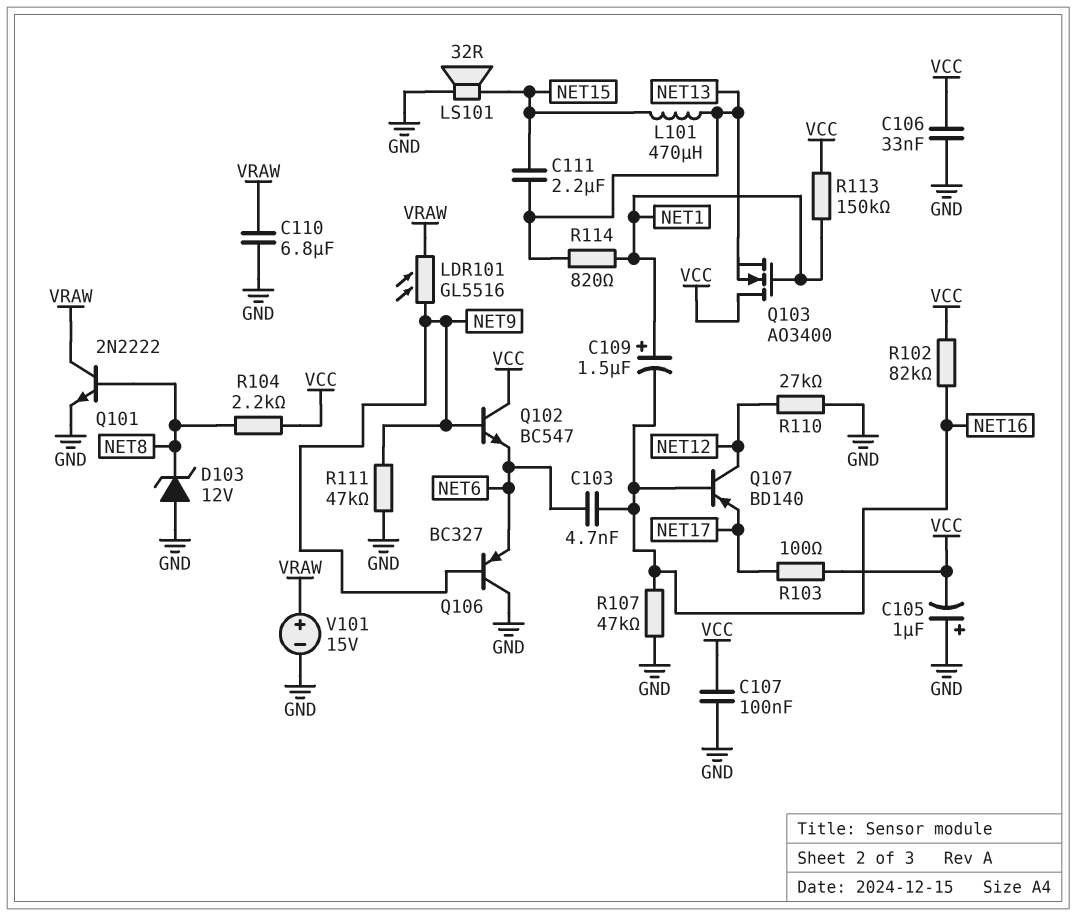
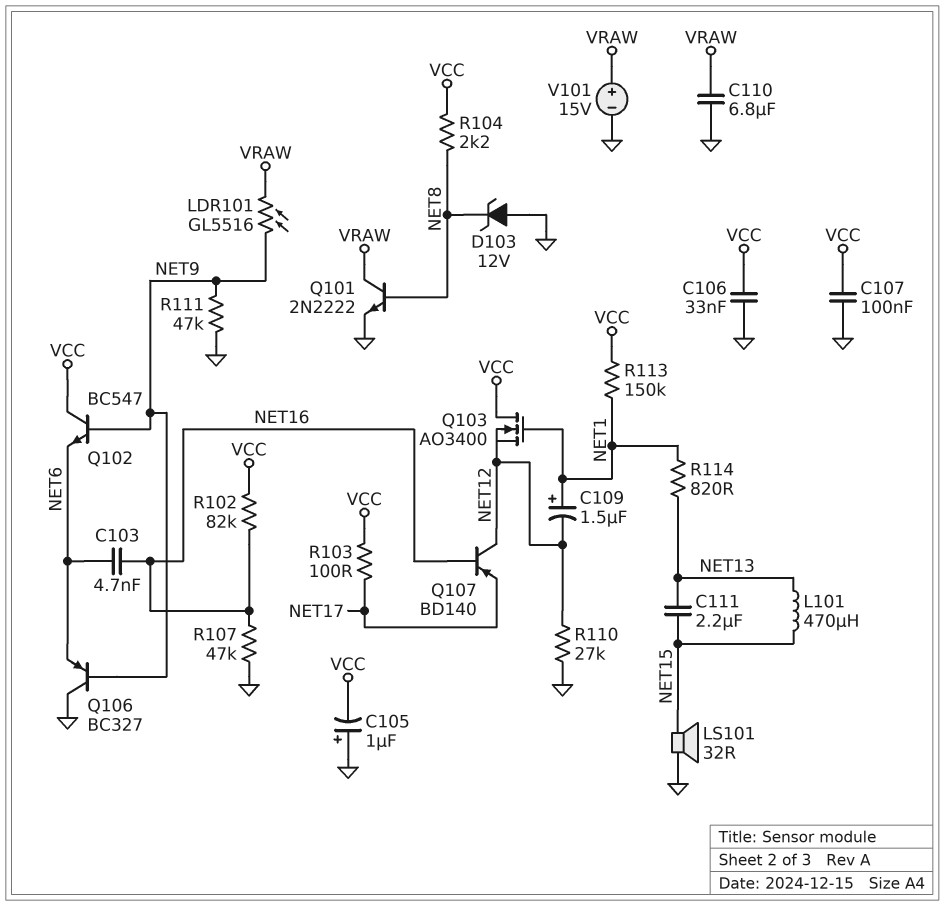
C109: 1.5uF (plus NET1, minus NET16) -> 1.5uF (plus NET1, minus NET12)
Q103: NMOS AO3400 (G NET1, D VCC, S NET13) -> NMOS AO3400 (G NET1, D VCC, S NET12)

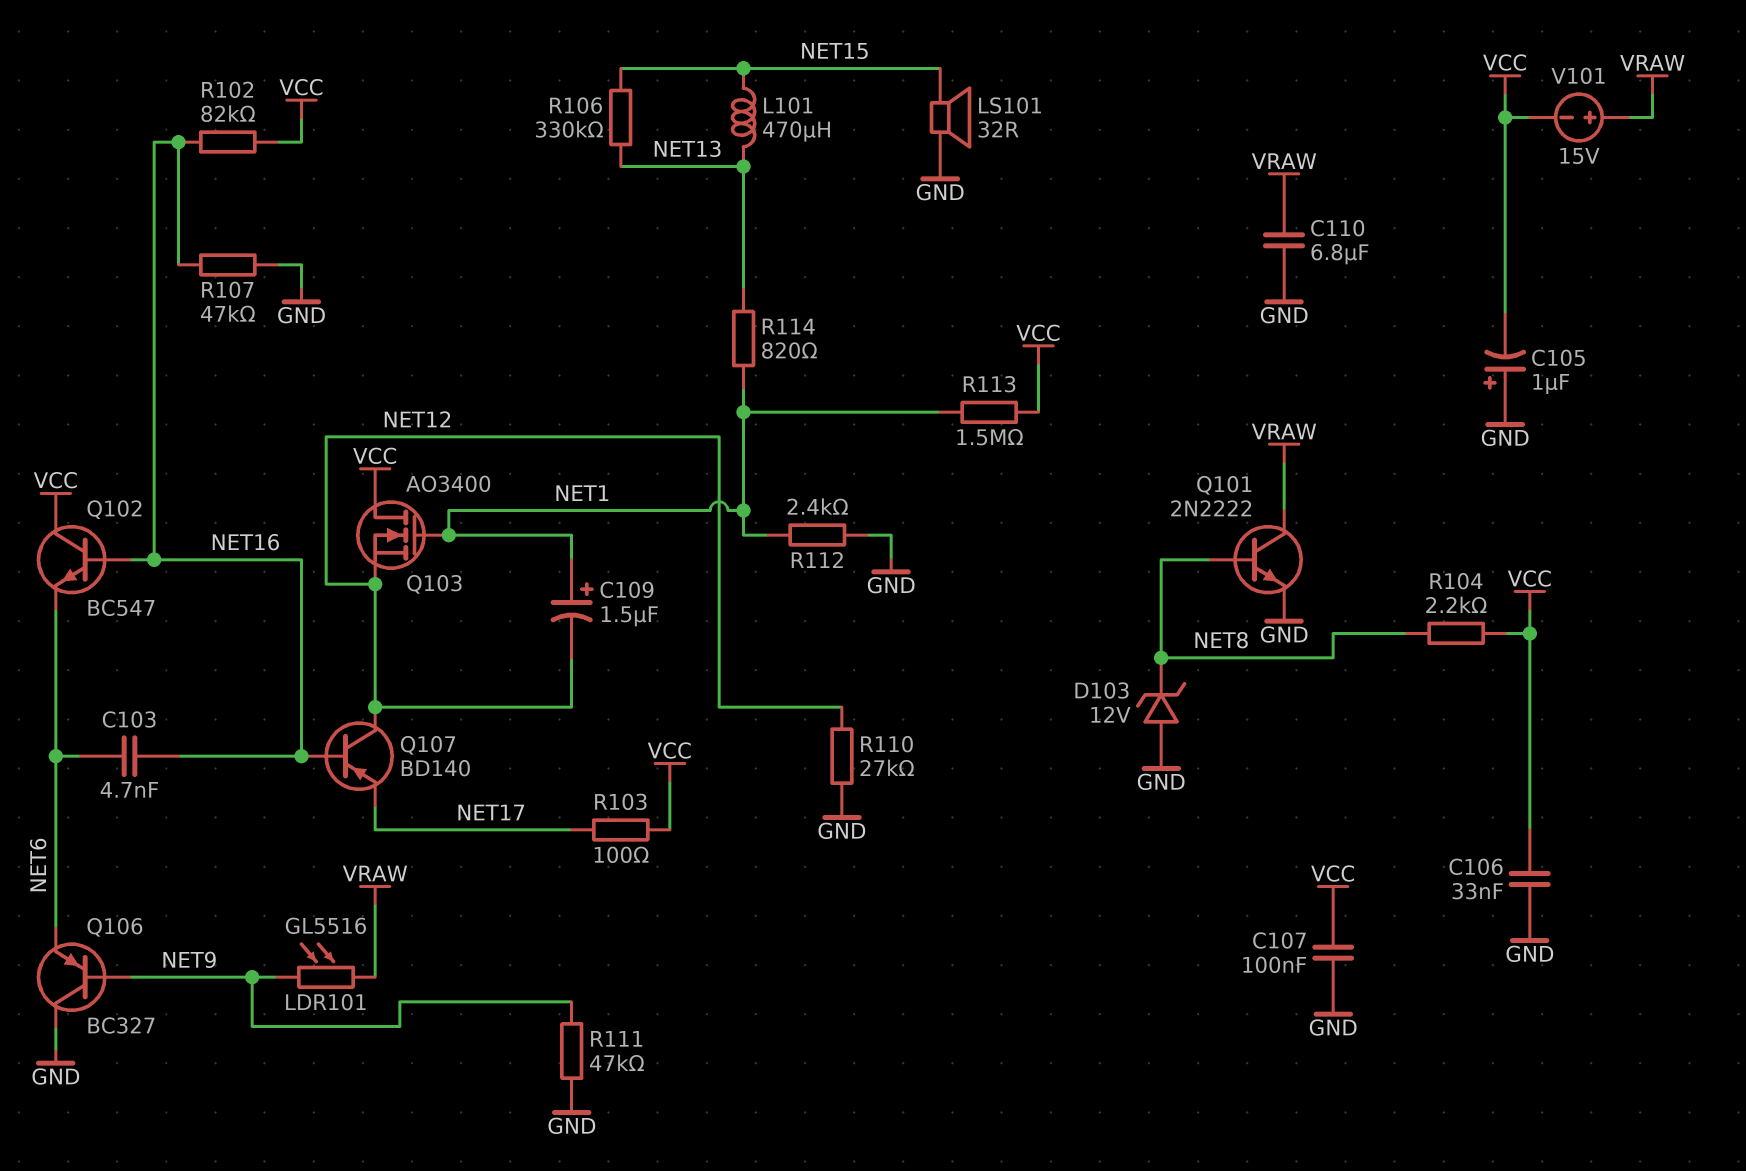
C111: 2.2uF (NET13, NET15) -> none
Q102: NPN BC547 (B NET9, C VCC, E NET6) -> NPN BC547 (B NET16, C VCC, E NET6)
R106: none -> 330k (NET13, NET15)
R112: none -> 2.4k (GND, NET1)
R113: 150k (NET1, VCC) -> 1.5M (NET1, VCC)
V101: 15V (plus VRAW, minus GND) -> 15V (plus VRAW, minus VCC)

